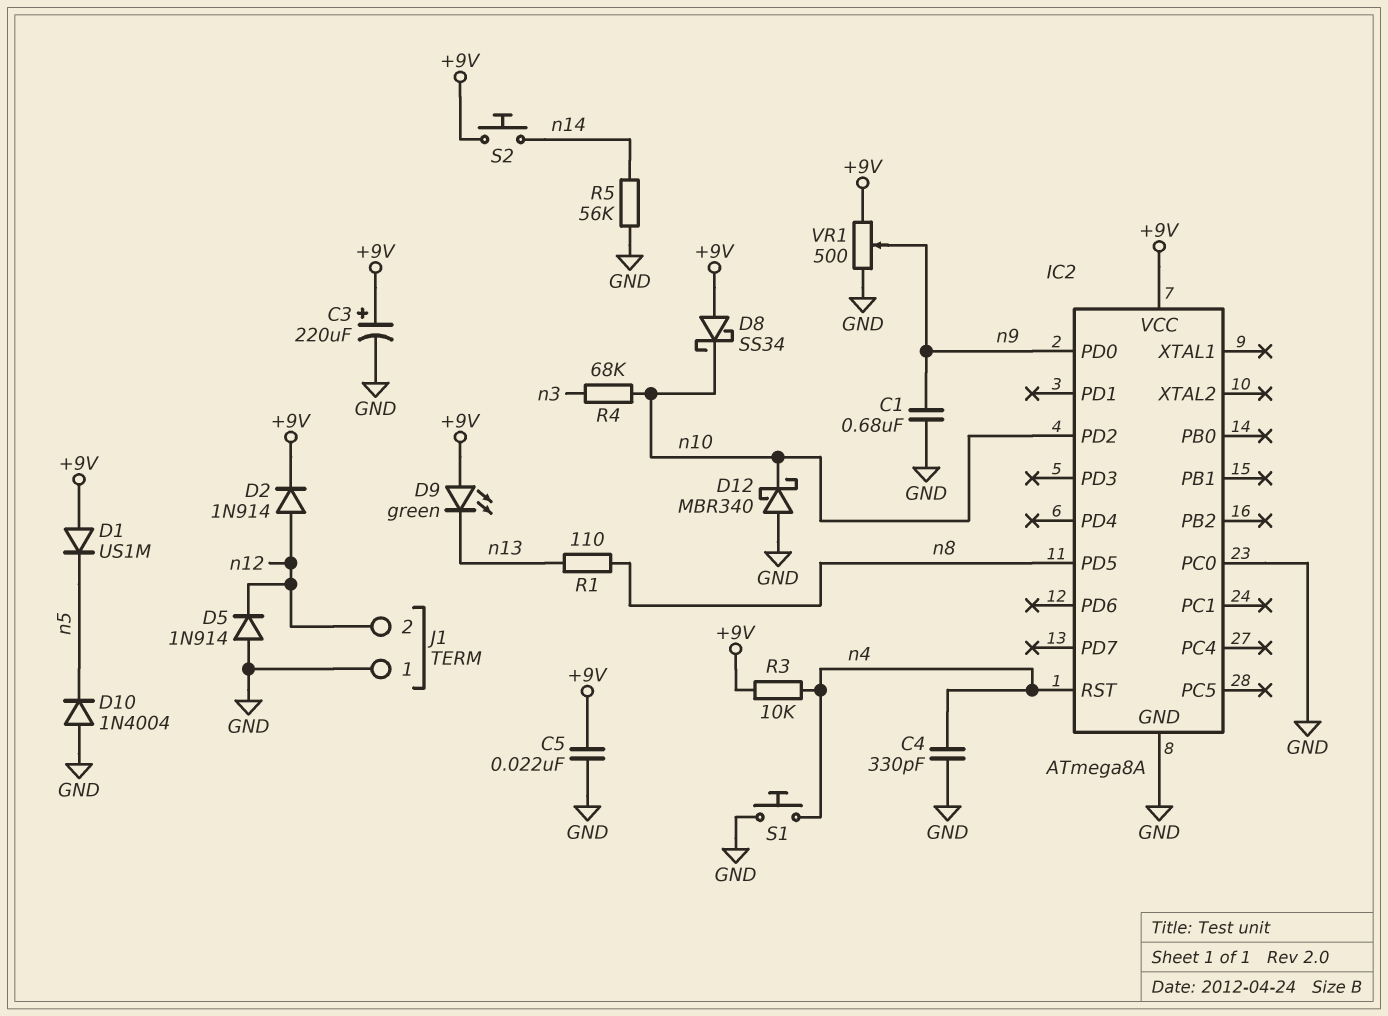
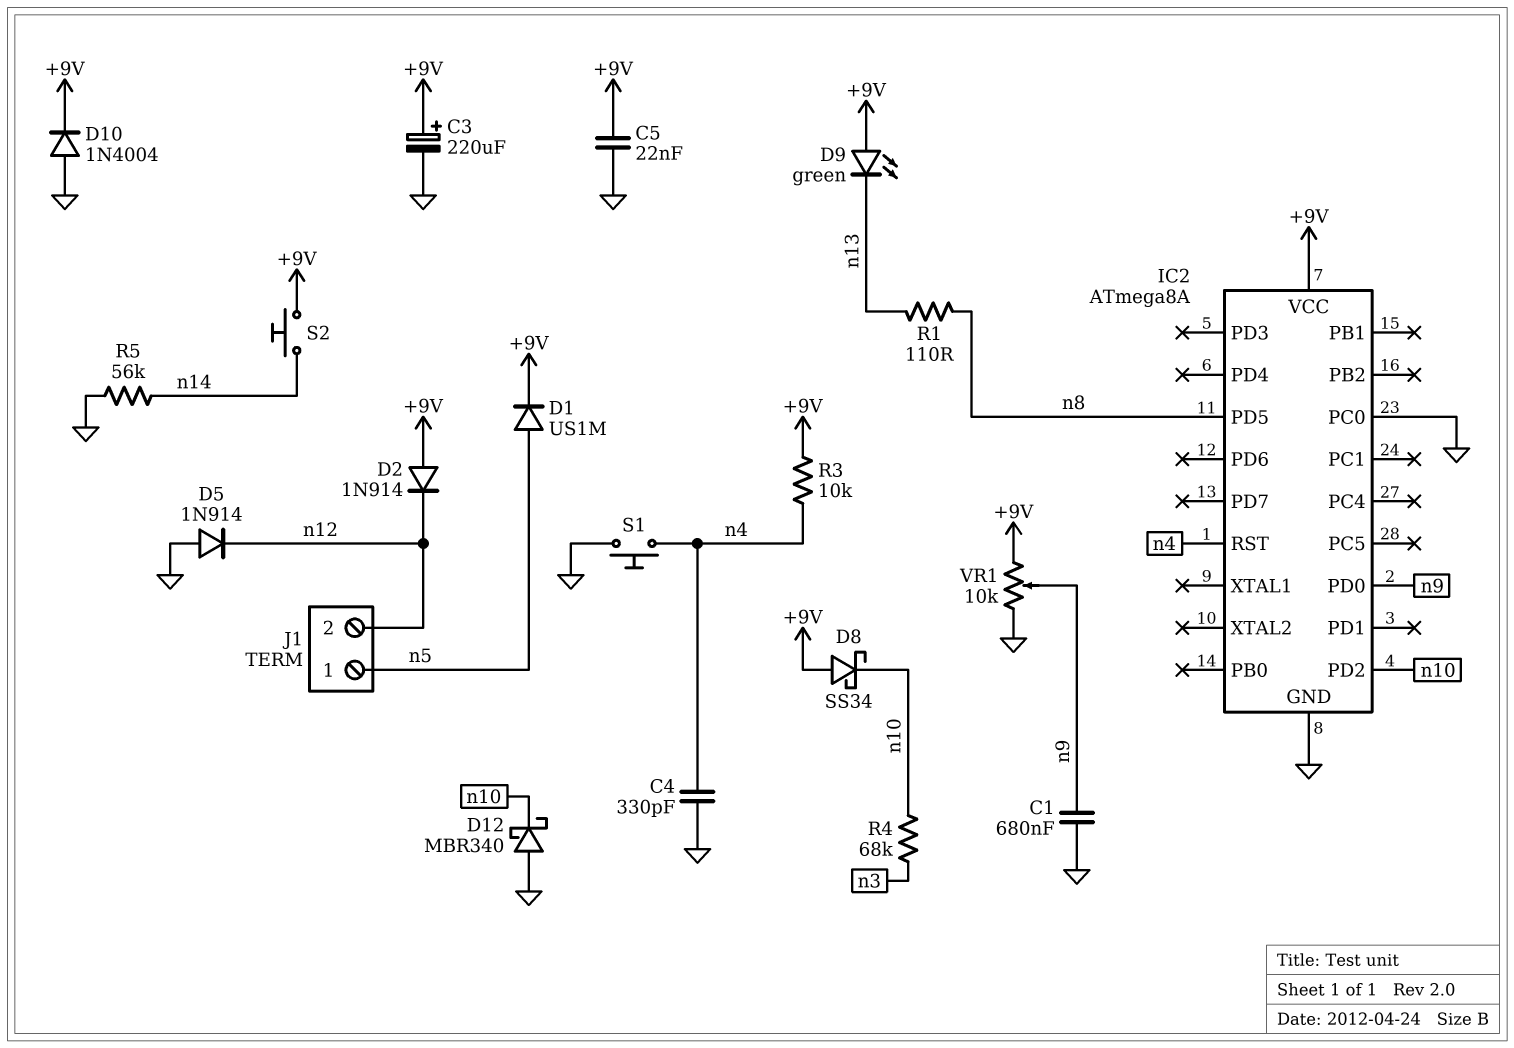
D1: diode US1M (A +9V, K n5) -> diode US1M (A n5, K +9V)
D2: diode 1N914 (A n12, K +9V) -> diode 1N914 (A +9V, K n12)
D10: diode 1N4004 (A GND, K n5) -> diode 1N4004 (A GND, K +9V)
J1 pin 1: GND -> n5
VR1: 500 (+9V, GND, wiper n9) -> 10k (+9V, GND, wiper n9)

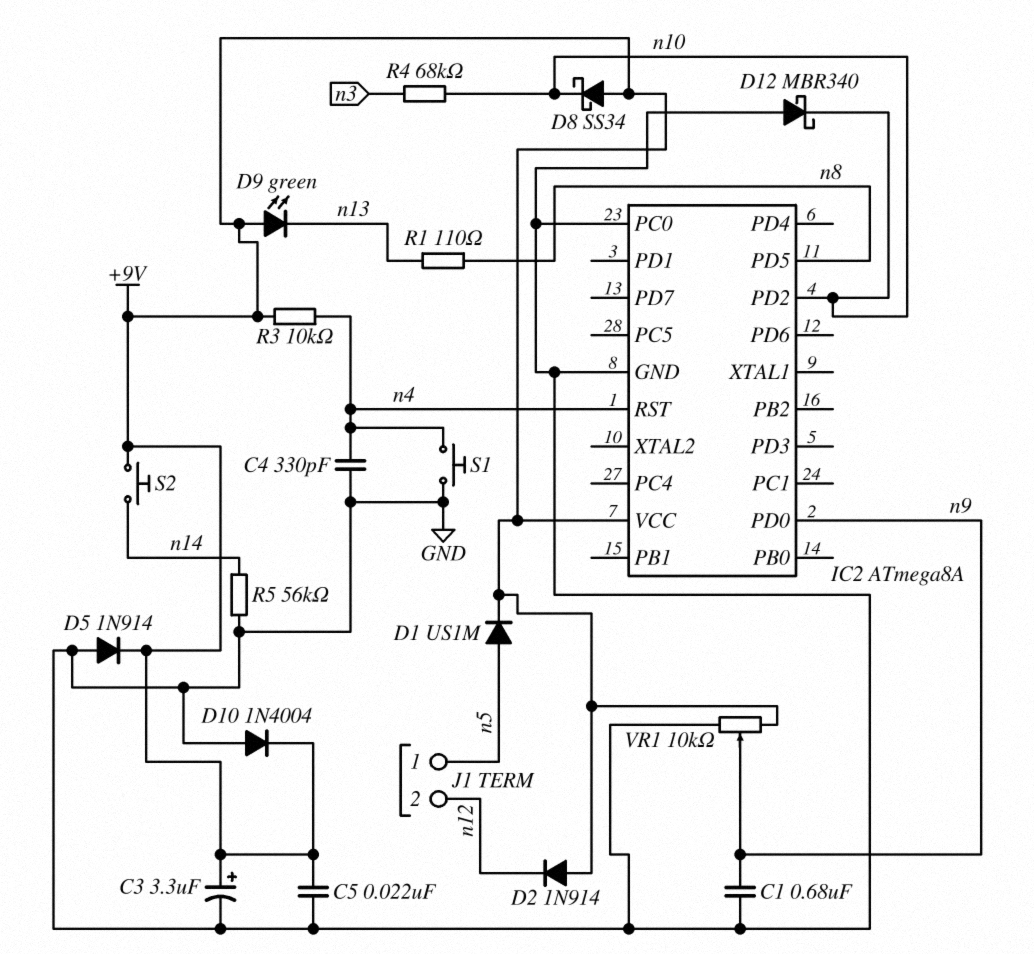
C3: 220uF (plus +9V, minus GND) -> 3.3uF (plus +9V, minus GND)
D5: diode 1N914 (A GND, K n12) -> diode 1N914 (A GND, K +9V)

